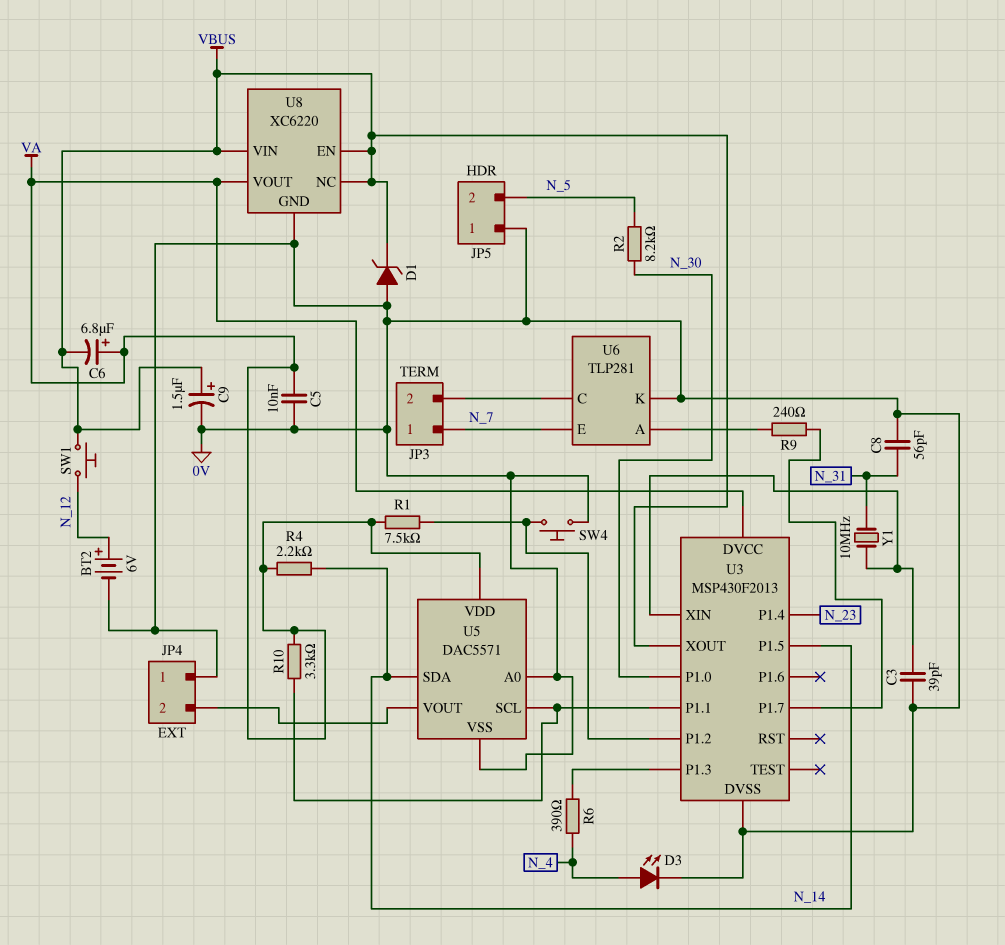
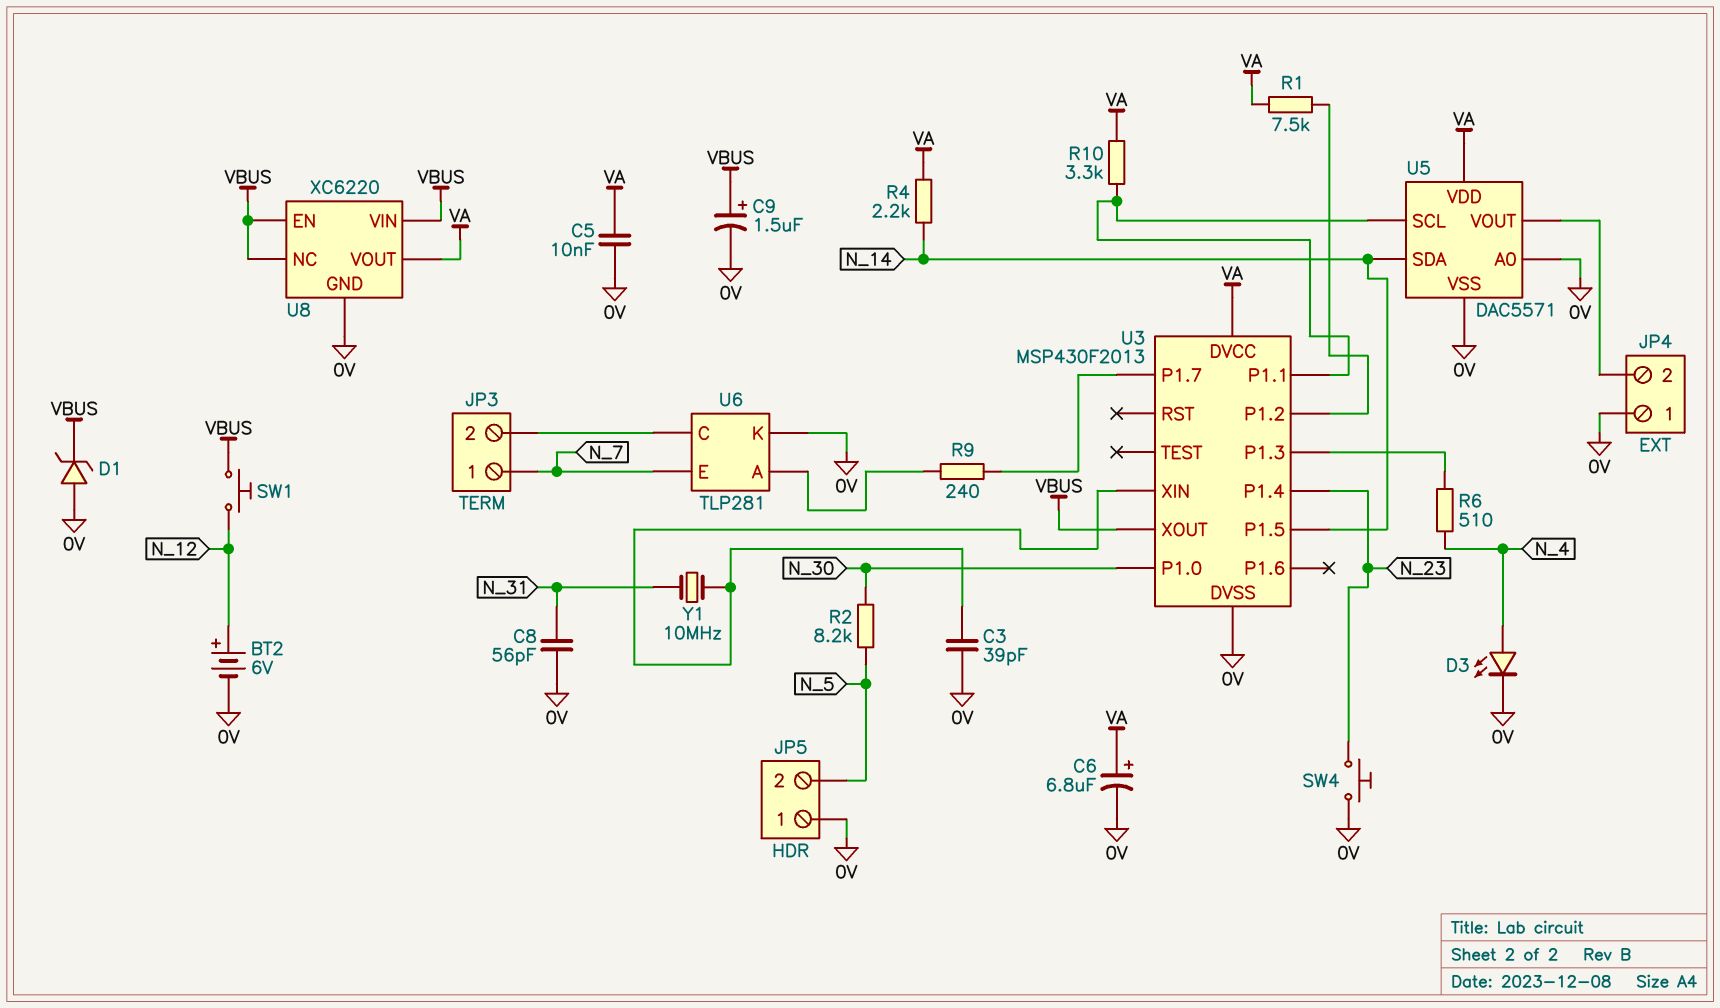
C6: 6.8uF (plus VA, minus VBUS) -> 6.8uF (plus VA, minus 0V)
R6: 390 (N_4, U3/P1.3) -> 510 (N_4, U3/P1.3)
SW4: button (0V, U3/P1.2) -> button (0V, N_23)

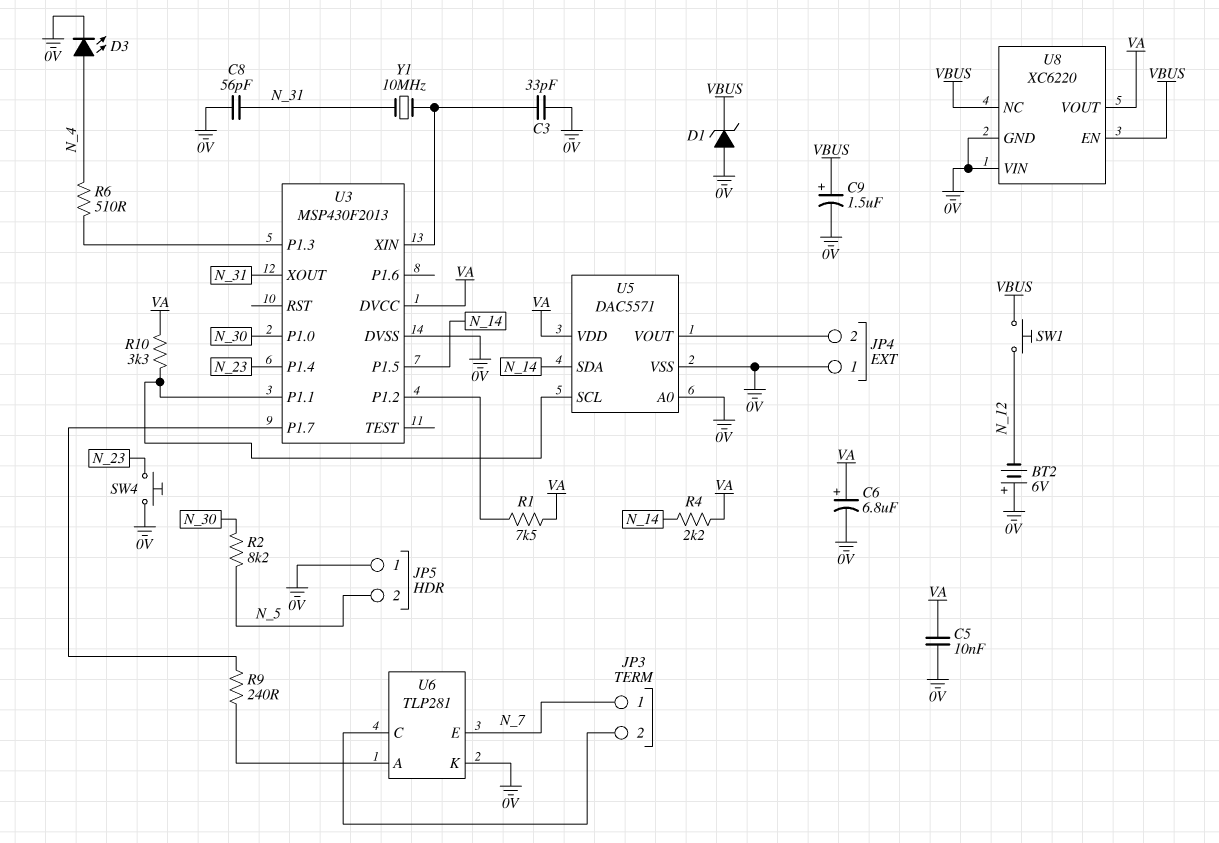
BT2: 6V (plus N_12, minus 0V) -> 6V (plus 0V, minus N_12)
C3: 39pF (0V, U3/XIN) -> 33pF (0V, U3/XIN)
U3 pin XOUT: VBUS -> N_31
U8 pin VIN: VBUS -> 0V

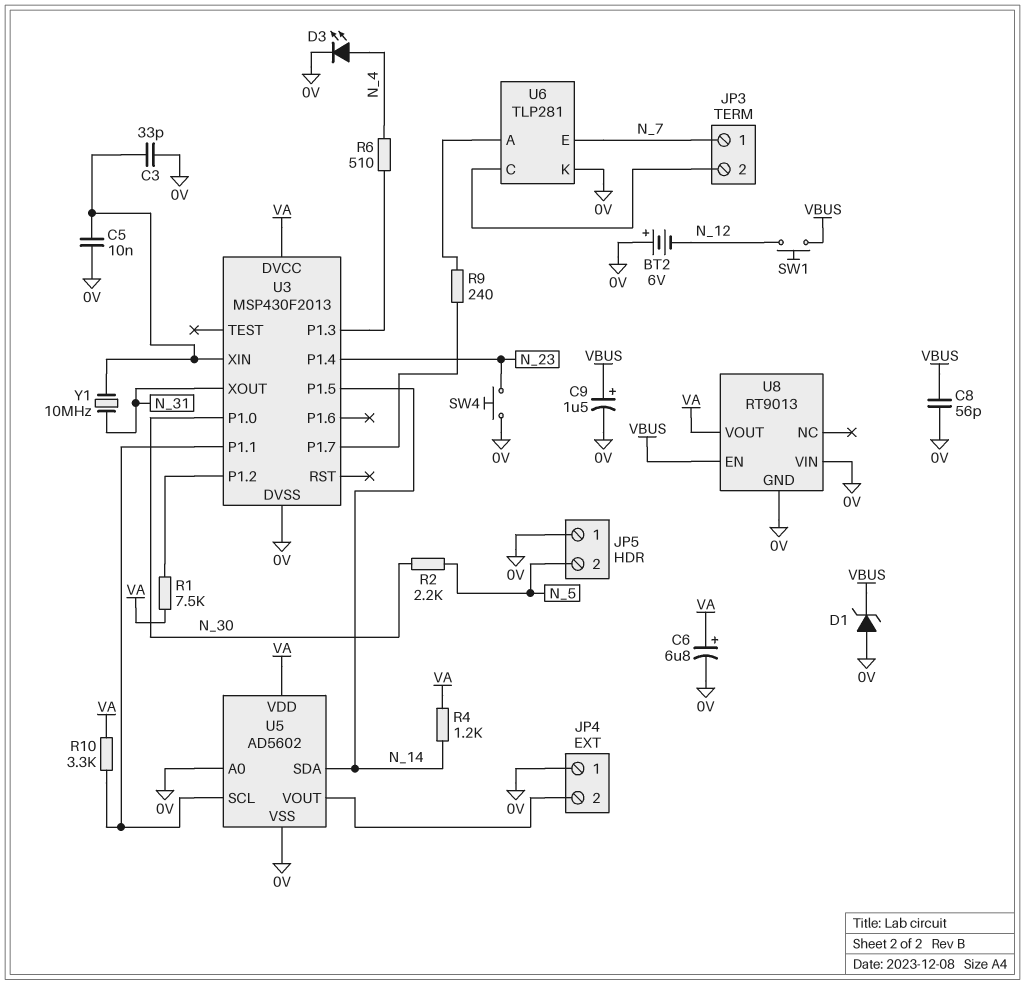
C5: 10nF (0V, VA) -> 10nF (0V, U3/XIN)
C8: 56pF (0V, N_31) -> 56pF (0V, VBUS)
R2: 8.2k (N_5, N_30) -> 2.2k (N_5, N_30)
R4: 2.2k (N_14, VA) -> 1.2k (N_14, VA)
U5: DAC5571 -> AD5602
U8: XC6220 -> RT9013
U8 pin NC: VBUS -> none

